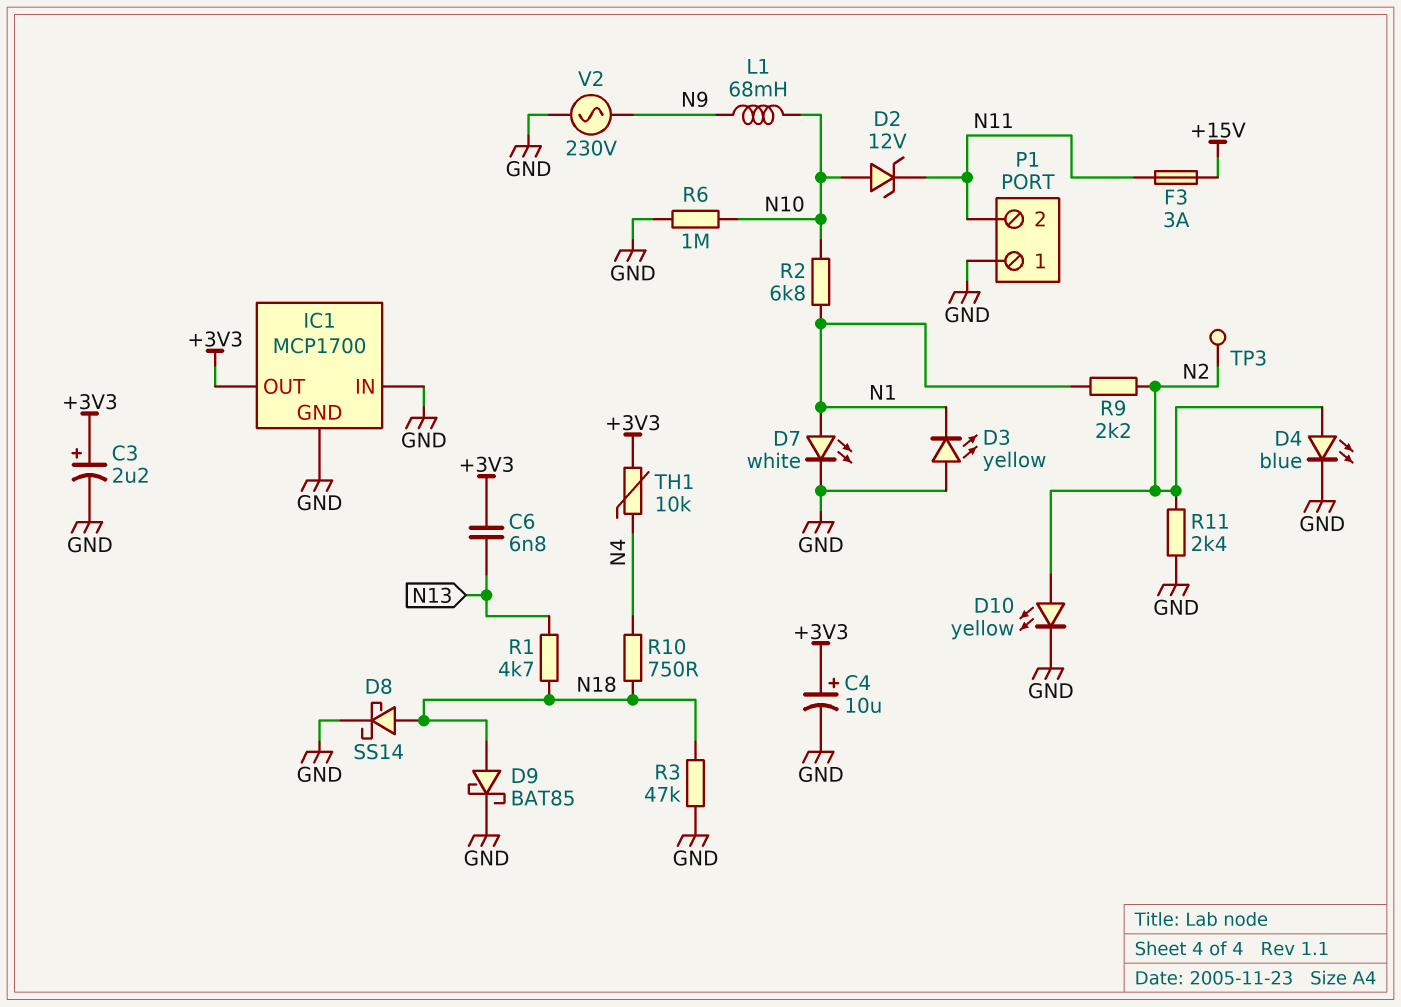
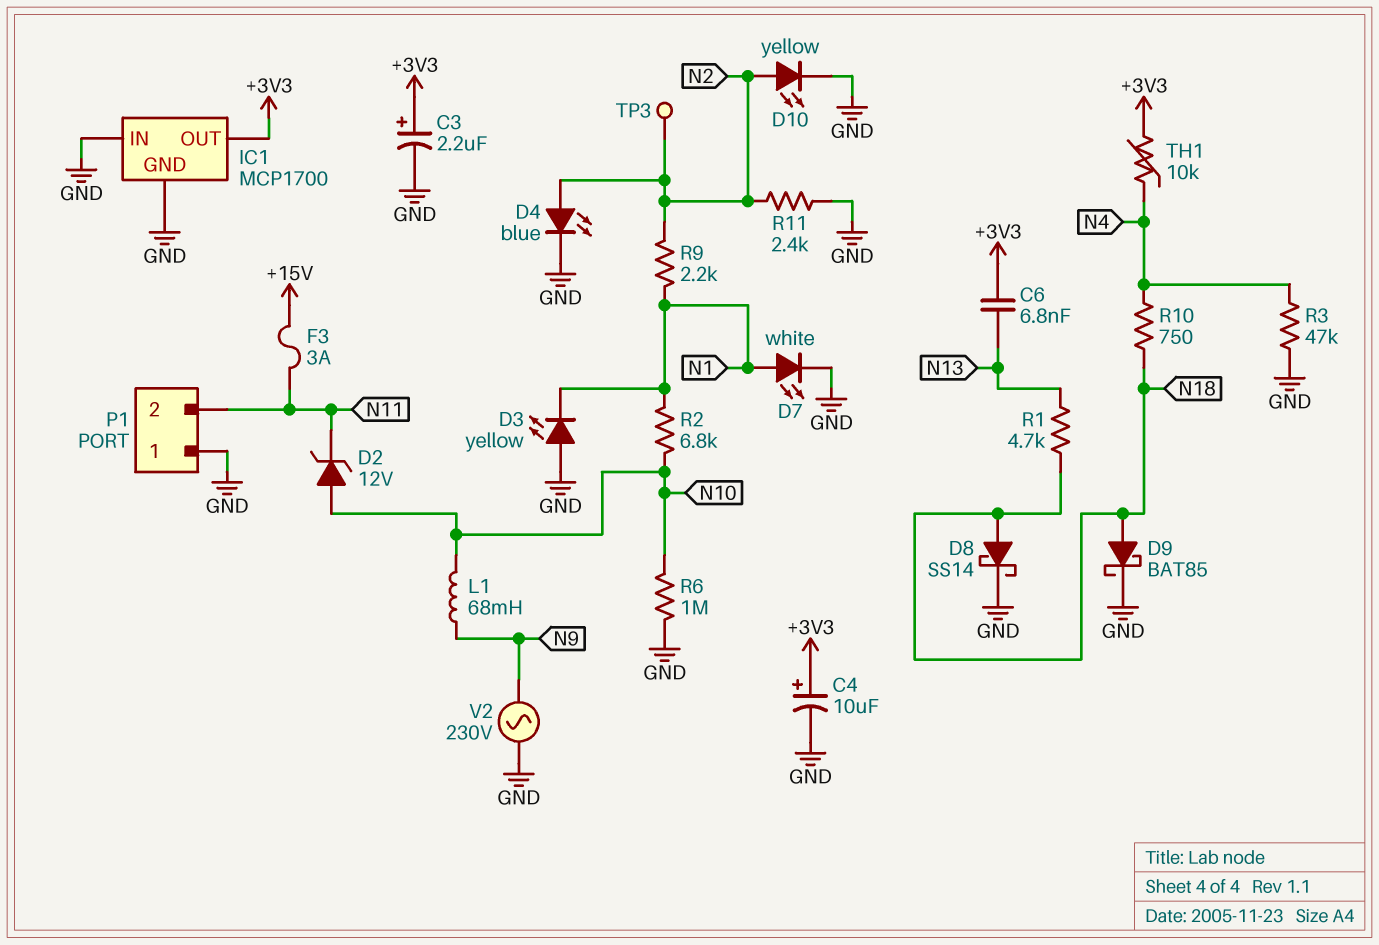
R3: 47k (GND, N18) -> 47k (GND, N4)

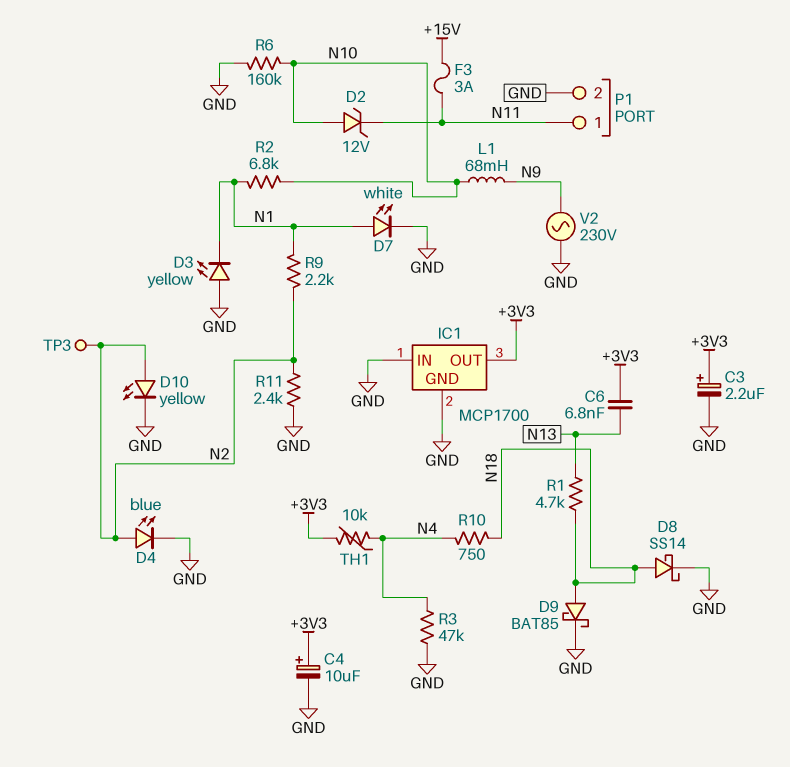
P1 pin 1: GND -> N11
P1 pin 2: N11 -> GND
R6: 1M (GND, N10) -> 160k (GND, N10)

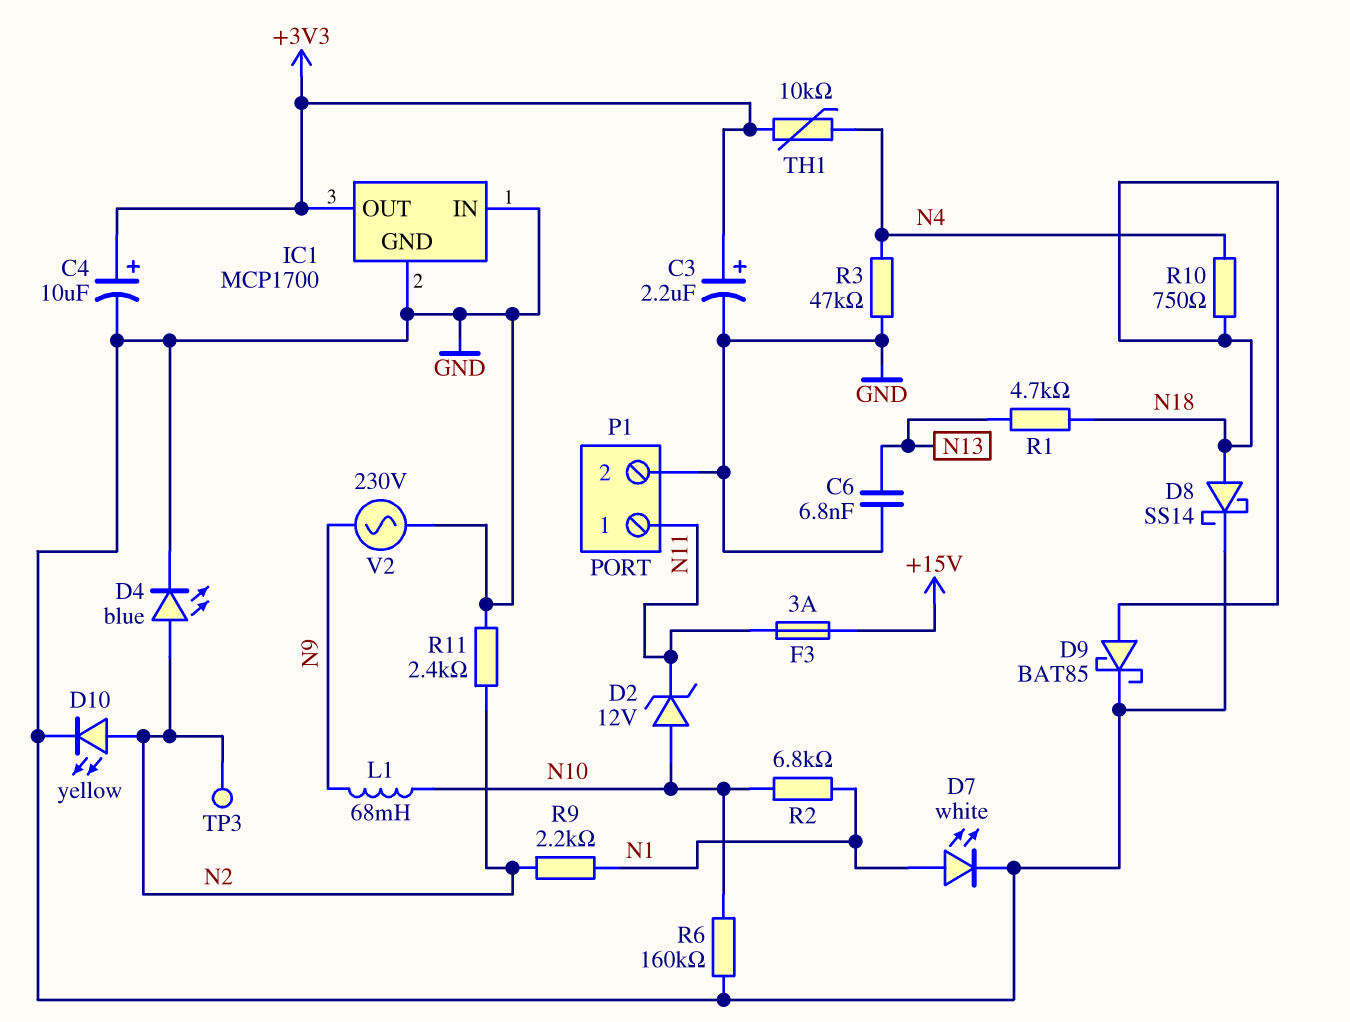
C6: 6.8nF (+3V3, N13) -> 6.8nF (GND, N13)
D3: LED yellow (A GND, K N1) -> none

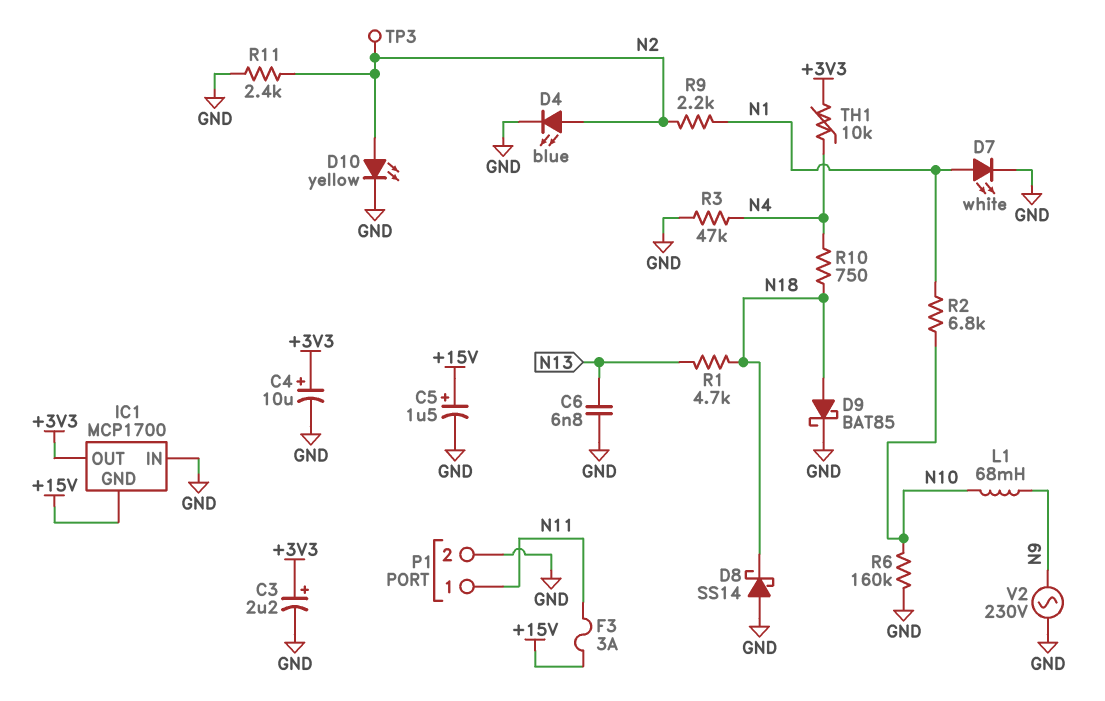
C5: none -> 1.5uF (plus +15V, minus GND)
D2: zener 12V (A N10, K N11) -> none
D8: schottky SS14 (A N18, K GND) -> schottky SS14 (A GND, K N18)
IC1 pin GND: GND -> +15V

